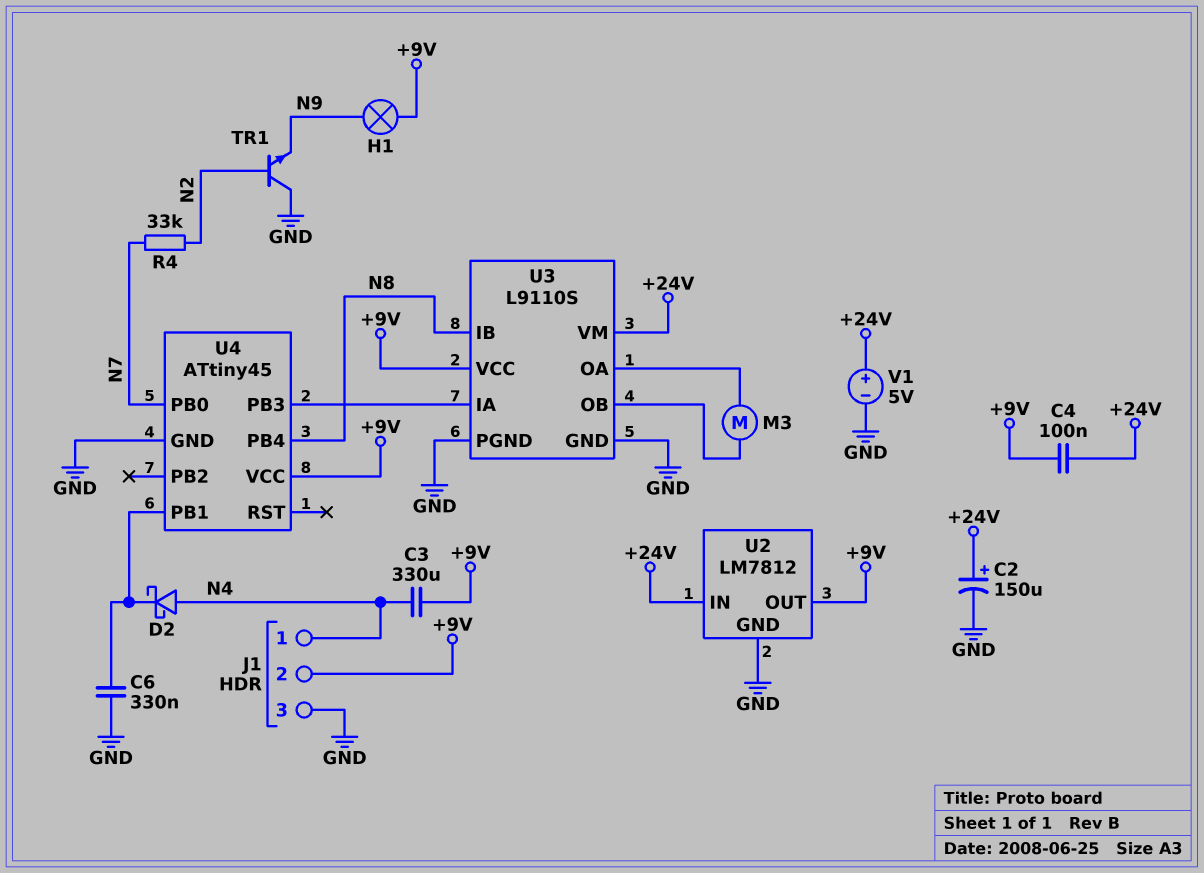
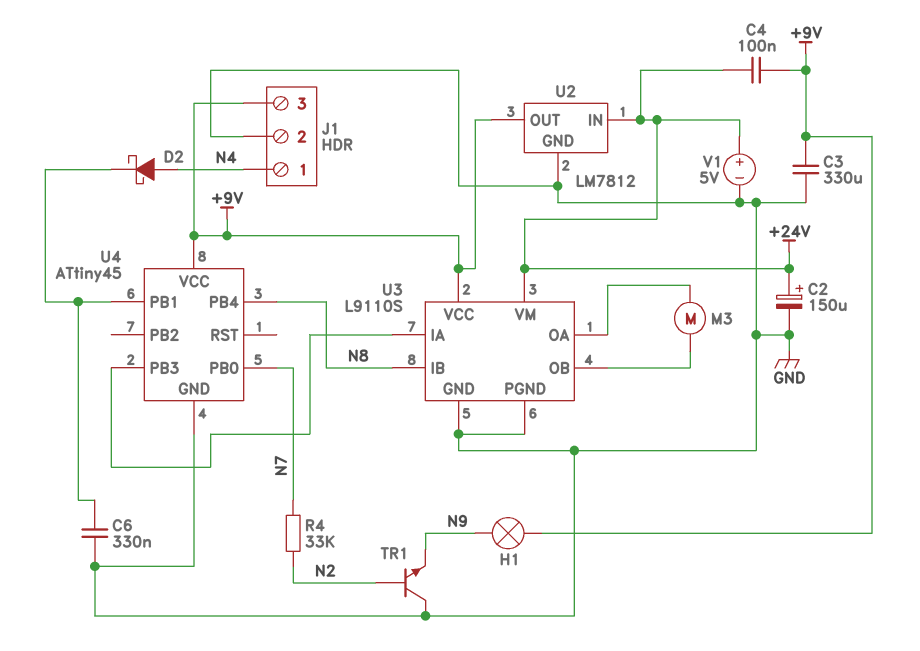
C3: 330uF (+9V, N4) -> 330uF (+9V, GND)
J1 pin 2: +9V -> GND
J1 pin 3: GND -> +9V

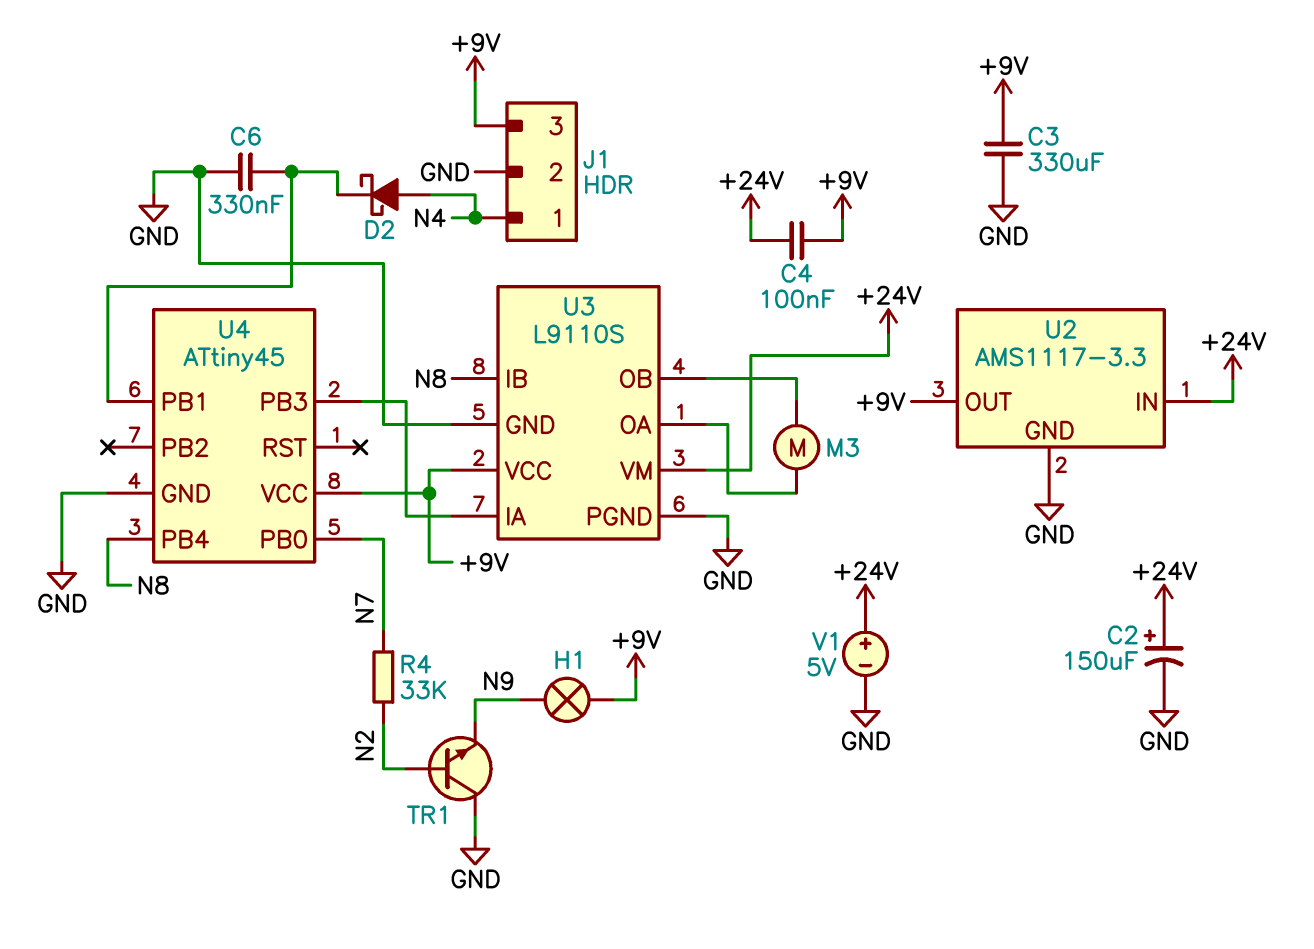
U2: LM7812 -> AMS1117-3.3

